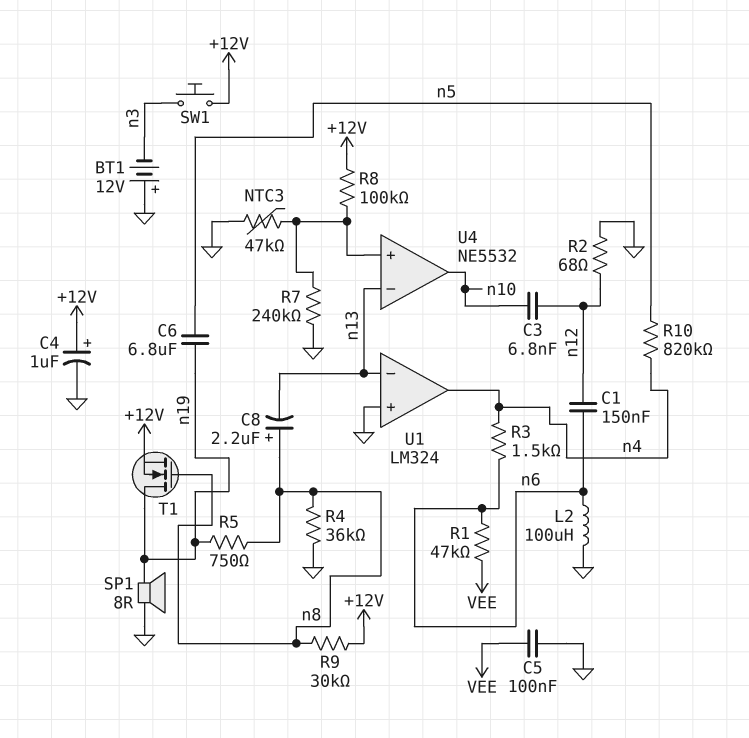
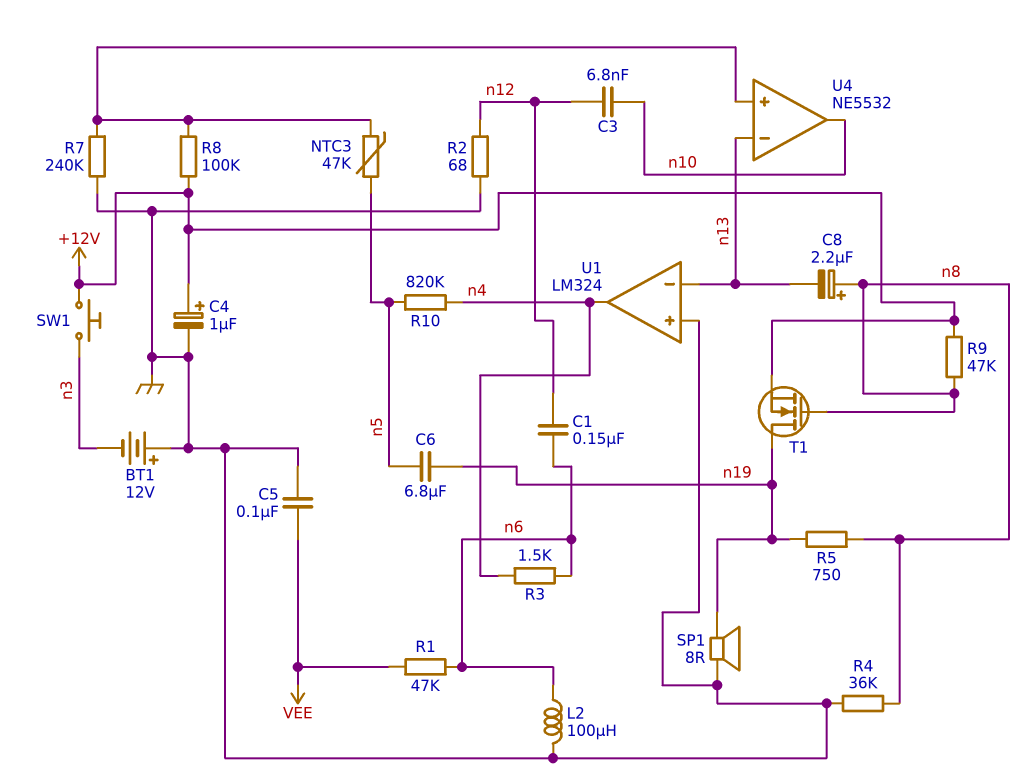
NTC3: 47k (GND, U4/in+) -> 47k (U4/in+, n5)
R9: 30k (+12V, n8) -> 47k (+12V, n8)

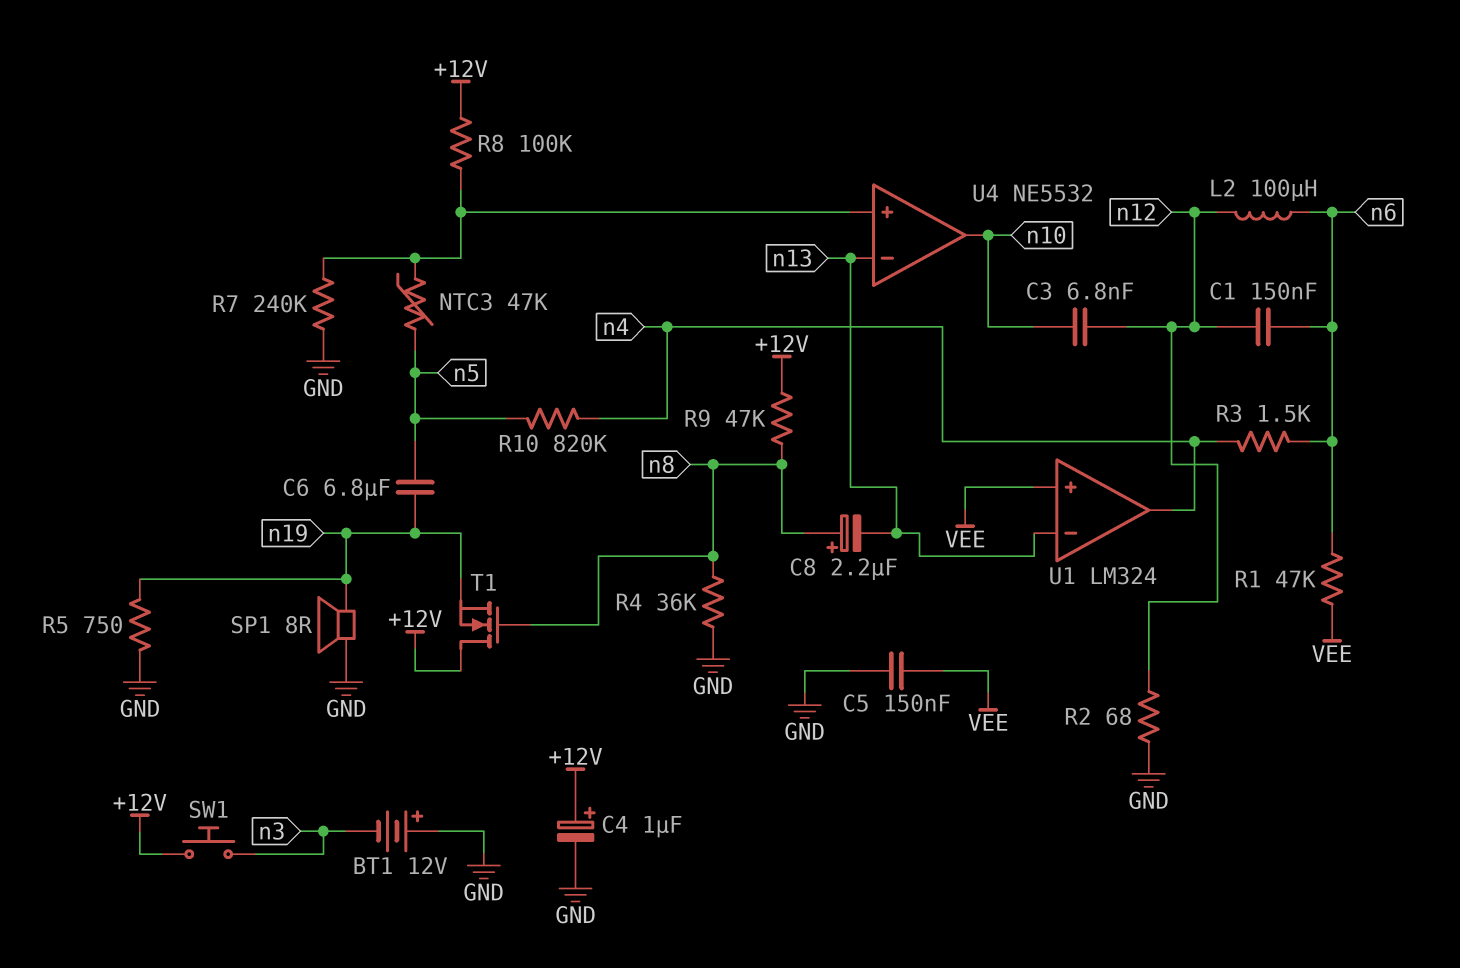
C5: 100nF (GND, VEE) -> 150nF (GND, VEE)
L2: 100uH (GND, n6) -> 100uH (n6, n12)
R5: 750 (n8, n19) -> 750 (GND, n19)
T1: NMOS (G n8, D n19, S +12V) -> NMOS (G n8, D +12V, S n19)
U1 pin in+: GND -> VEE

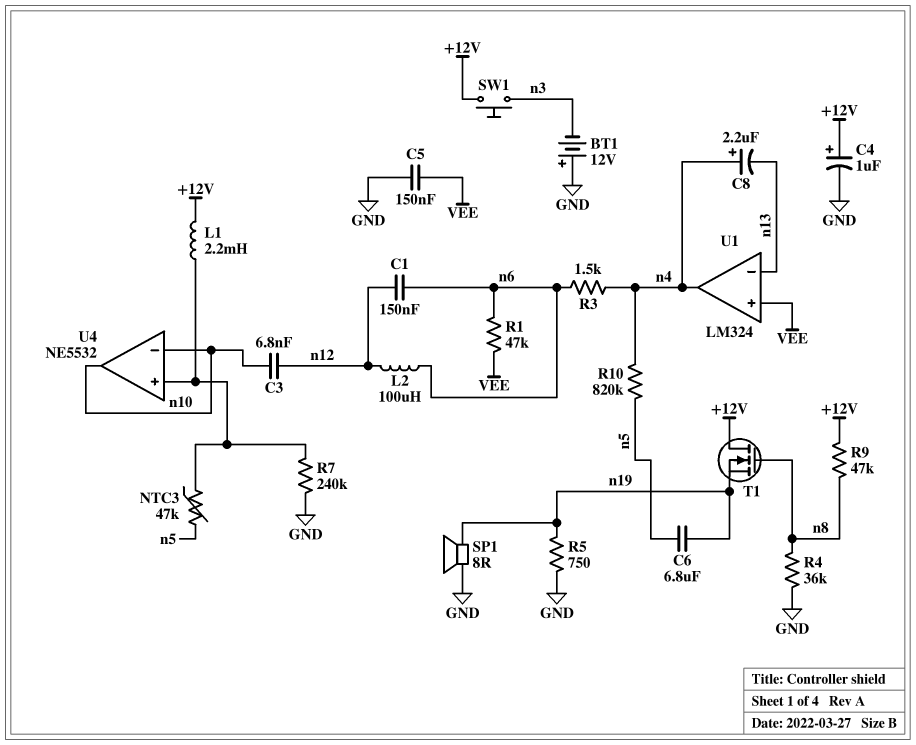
C8: 2.2uF (plus n8, minus n13) -> 2.2uF (plus n4, minus n13)
L1: none -> 2.2mH (+12V, U4/in+)
R2: 68 (GND, n12) -> none
R8: 100k (+12V, U4/in+) -> none
U4 pin in-: n13 -> n10

